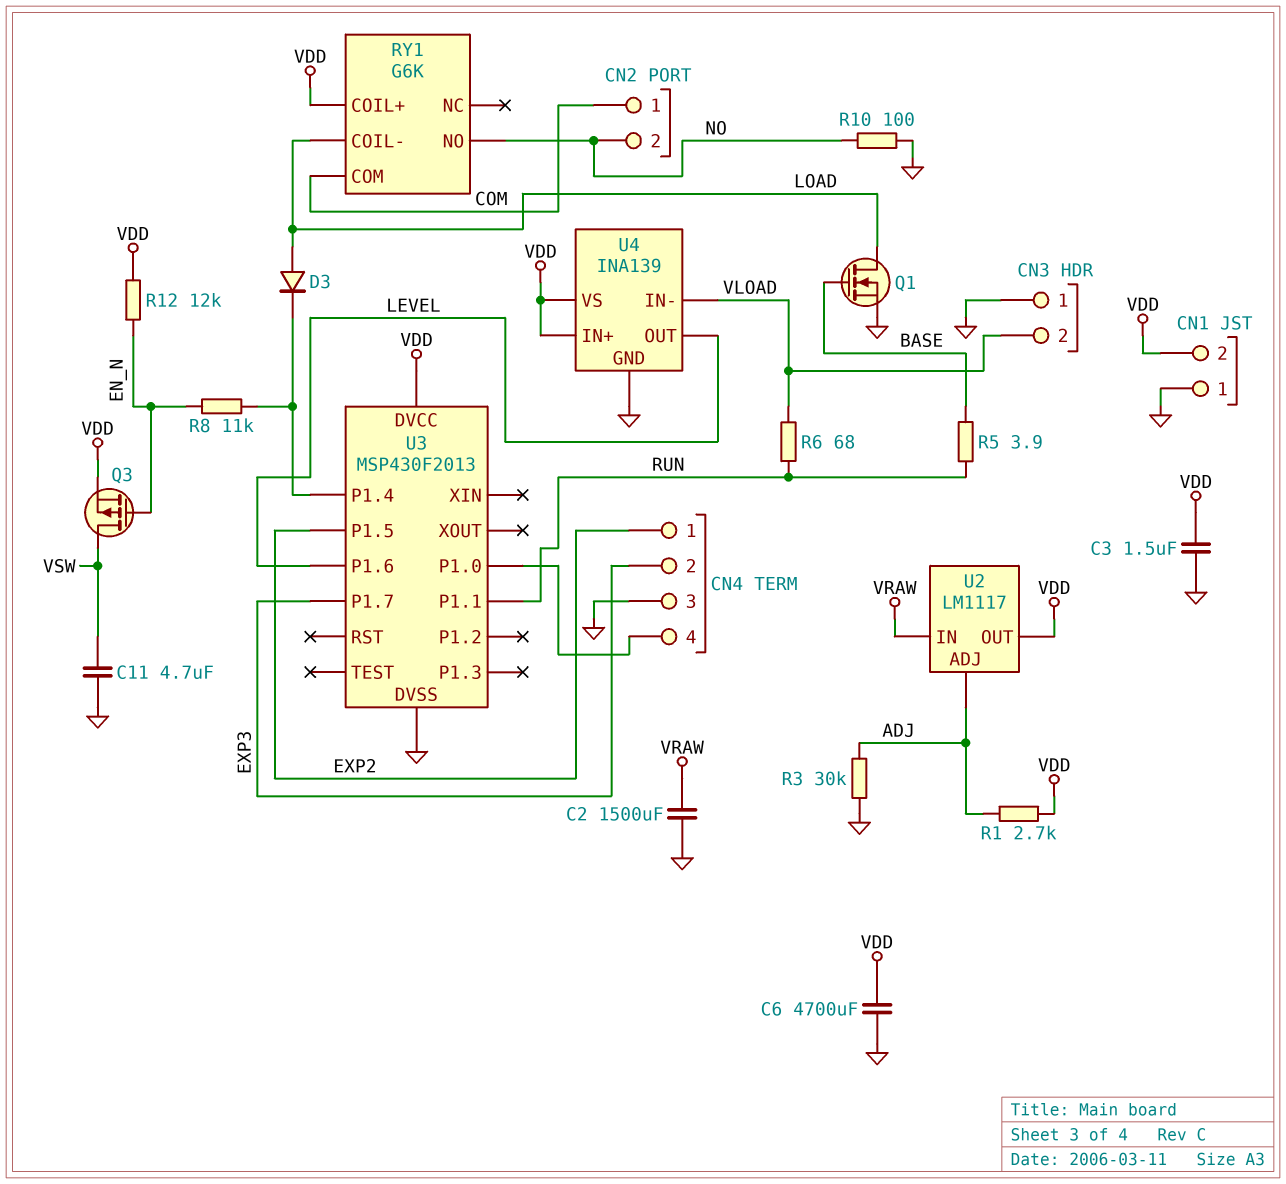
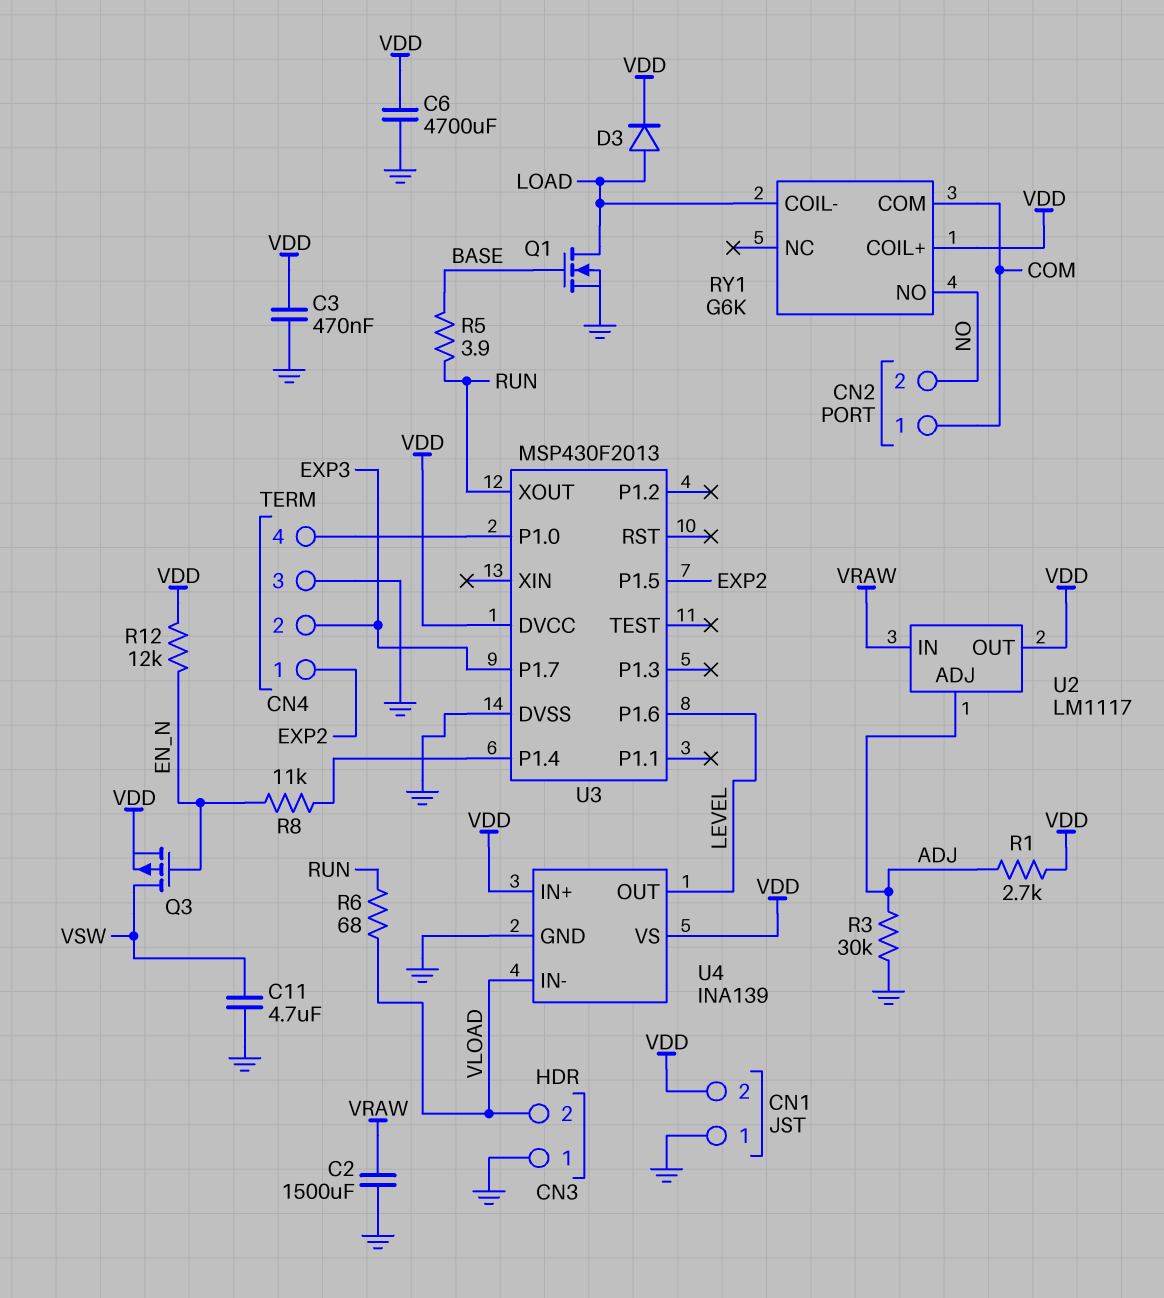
C3: 1.5uF (GND, VDD) -> 470nF (GND, VDD)
D3: diode (A LOAD, K U3/P1.4) -> diode (A LOAD, K VDD)
R10: 100 (GND, NO) -> none
U3 pin P1.1: RUN -> none
U3 pin XOUT: none -> RUN

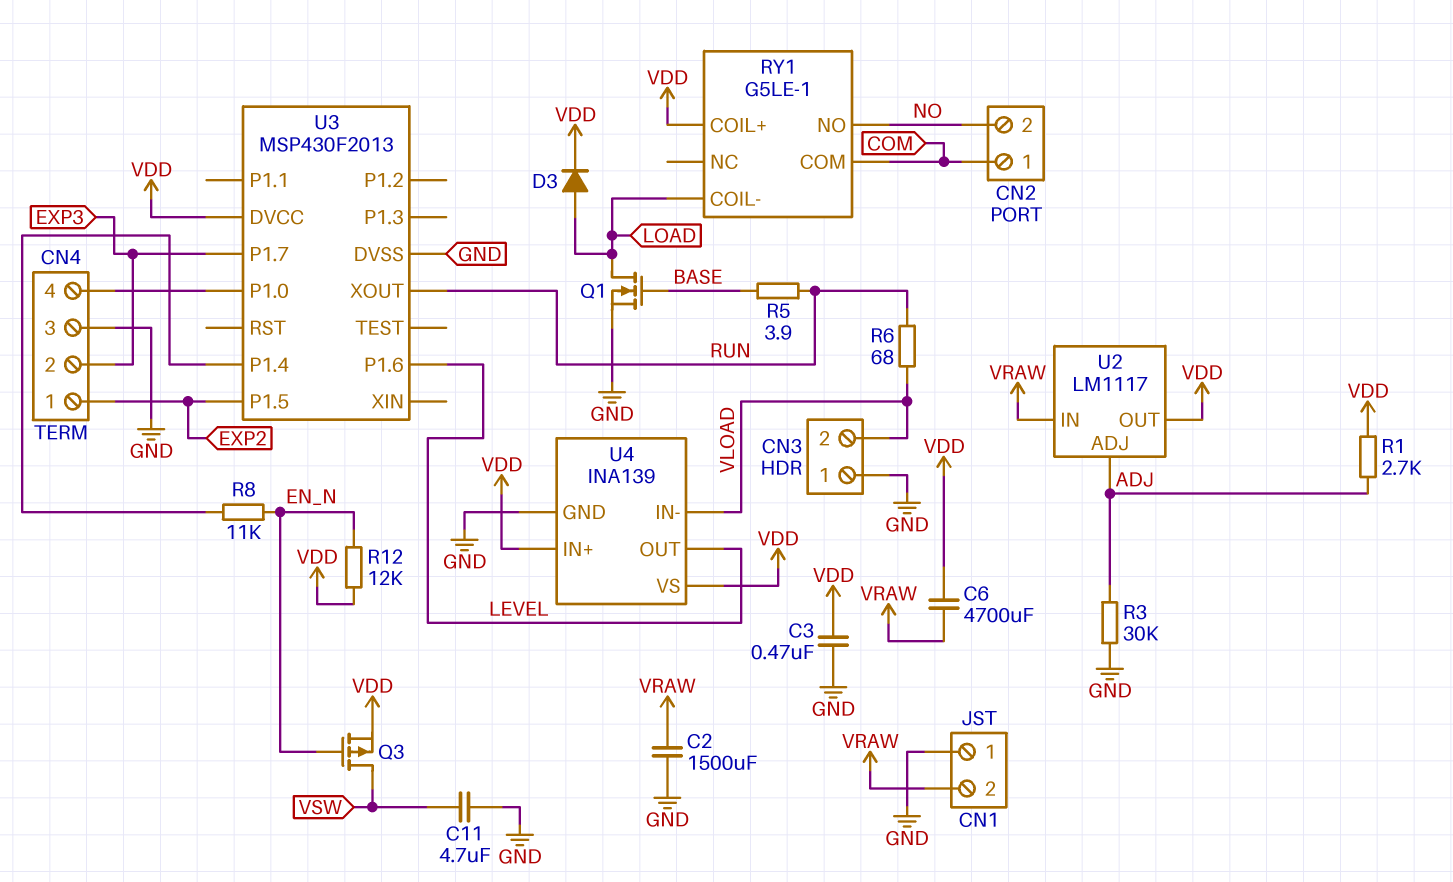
C6: 4700uF (GND, VDD) -> 4700uF (VDD, VRAW)
CN1 pin 2: VDD -> VRAW
RY1: G6K -> G5LE-1

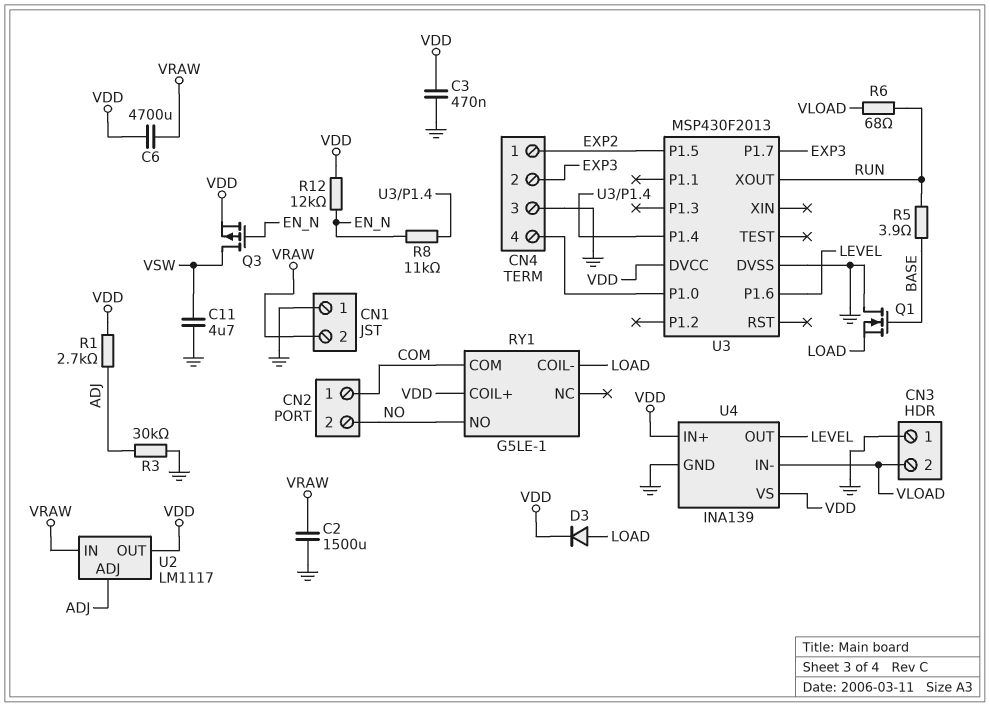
Q1: NMOS (G BASE, D LOAD, S GND) -> NMOS (G BASE, D GND, S LOAD)

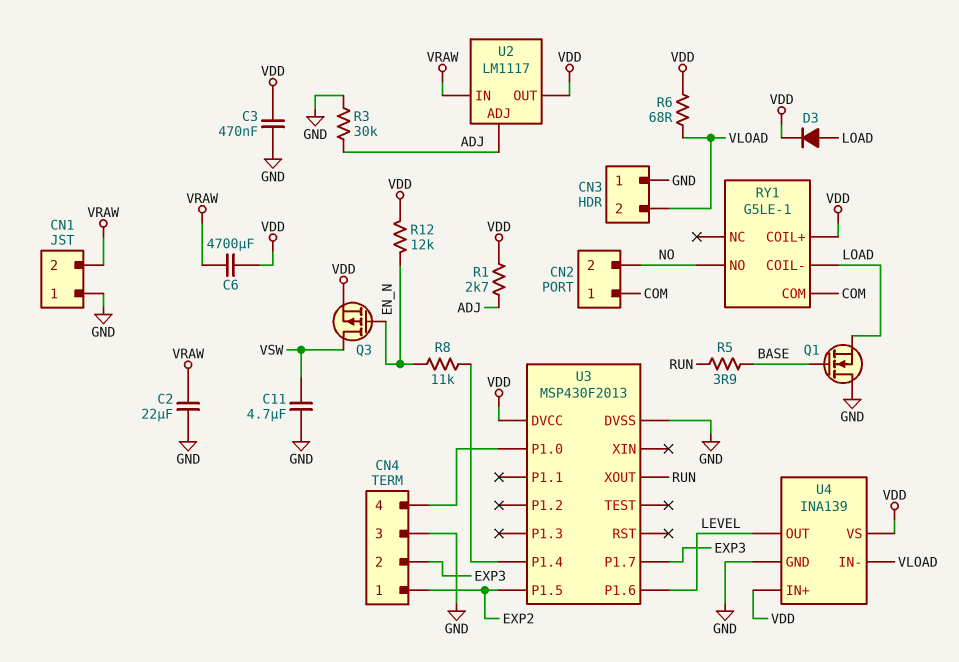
C2: 1500uF (GND, VRAW) -> 22uF (GND, VRAW)
R6: 68 (RUN, VLOAD) -> 68 (VDD, VLOAD)

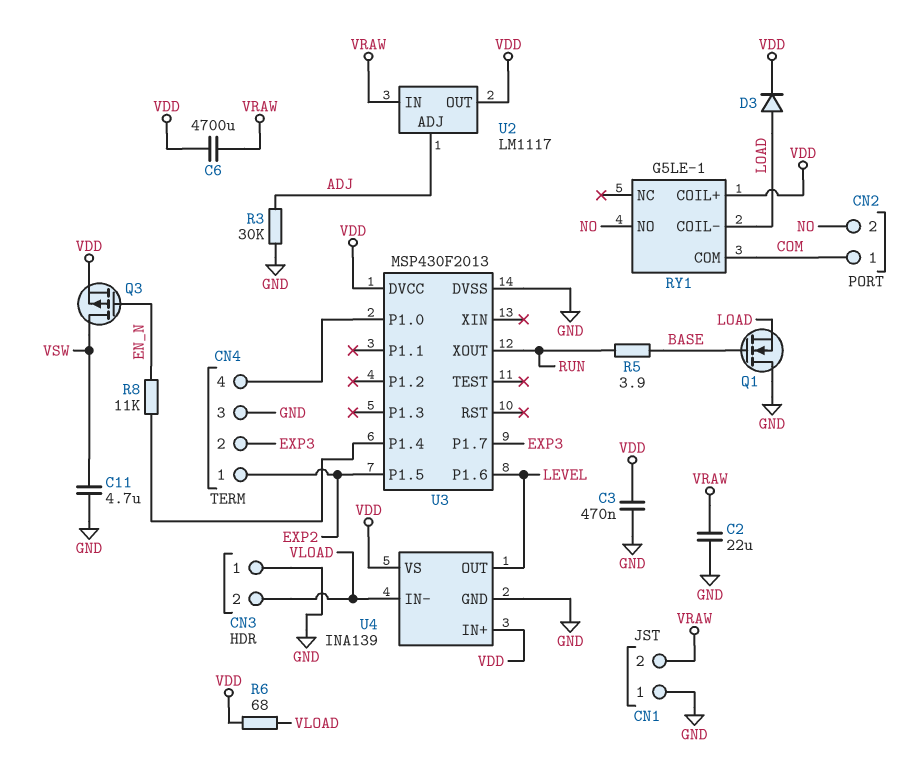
R1: 2.7k (ADJ, VDD) -> none
R12: 12k (EN_N, VDD) -> none

